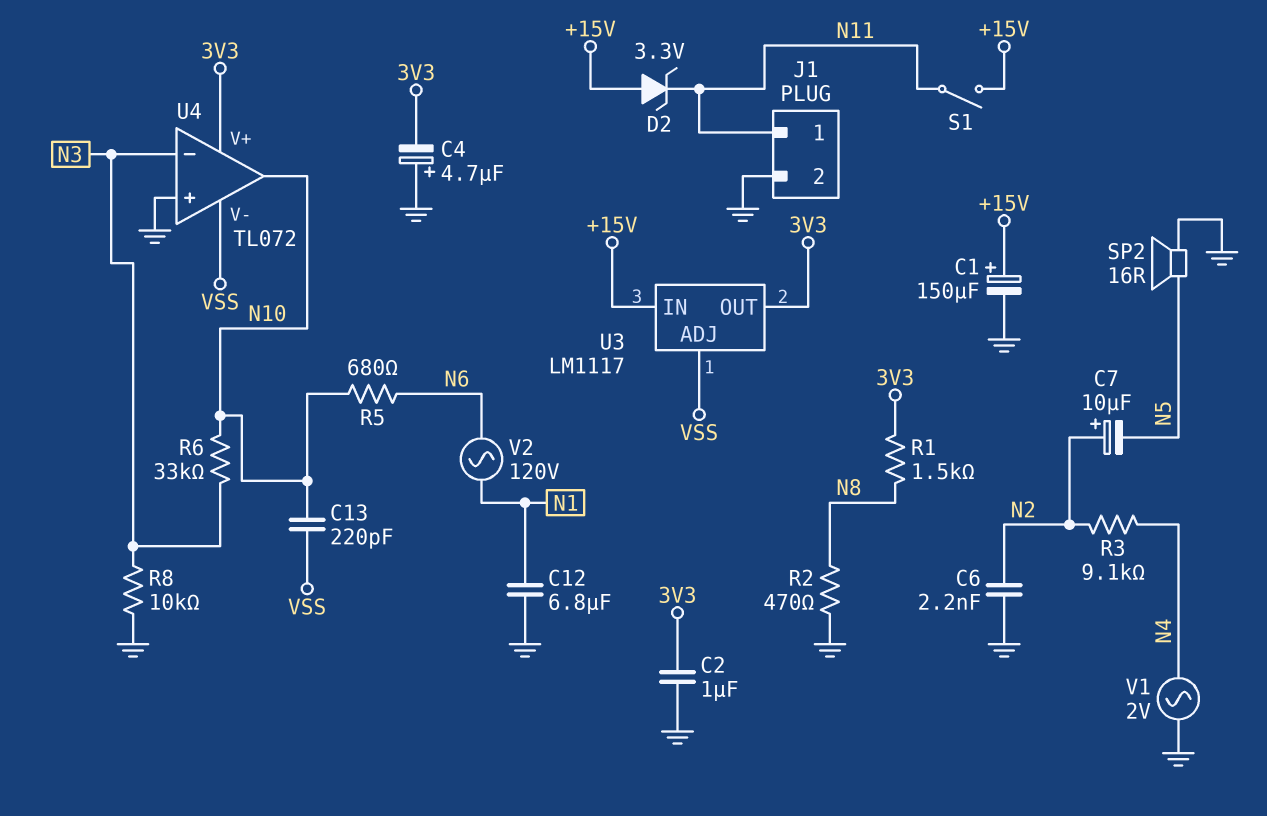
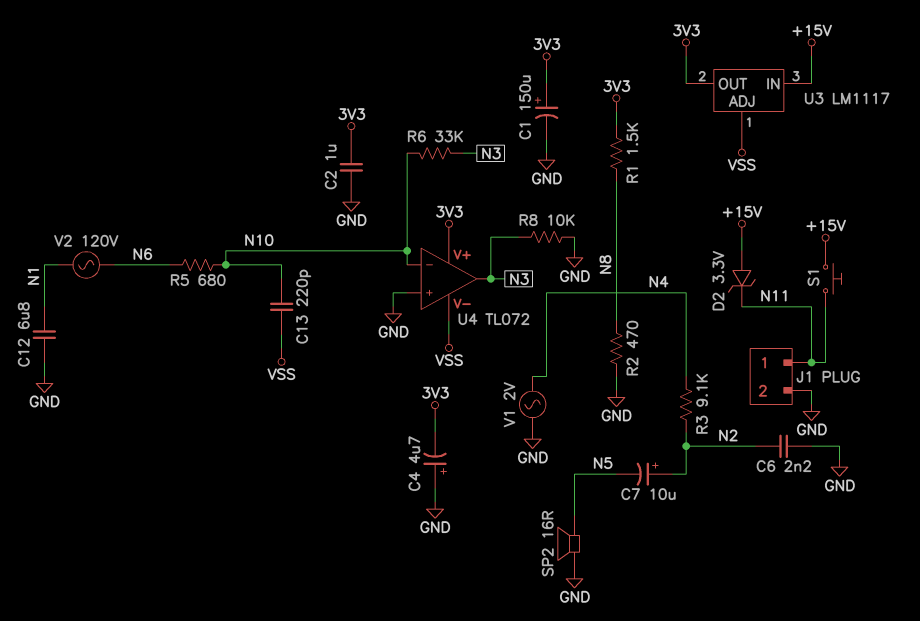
C1: 150uF (plus +15V, minus GND) -> 150uF (plus 3V3, minus GND)
S1: switch (+15V, N11) -> button (+15V, N11)
U4 pin in-: N3 -> N10
U4 pin out: N10 -> N3

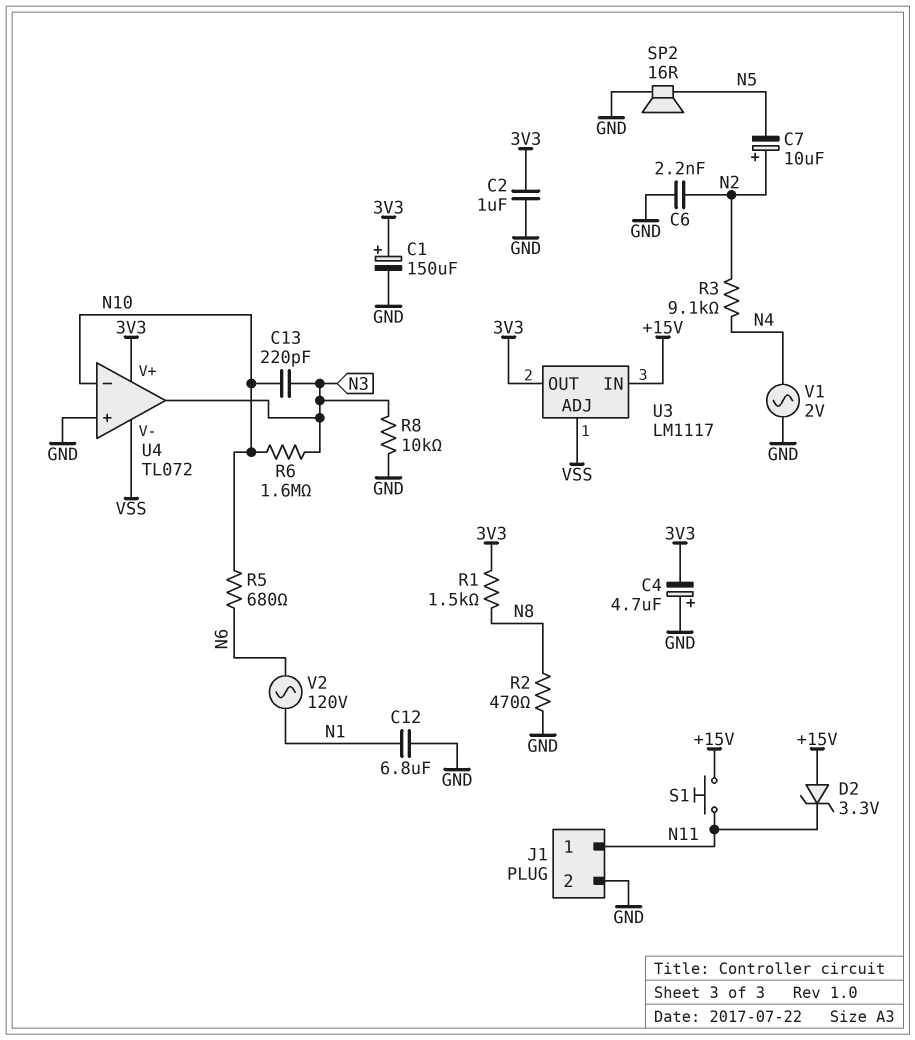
C13: 220pF (N10, VSS) -> 220pF (N3, N10)
R6: 33k (N3, N10) -> 1.6M (N3, N10)

